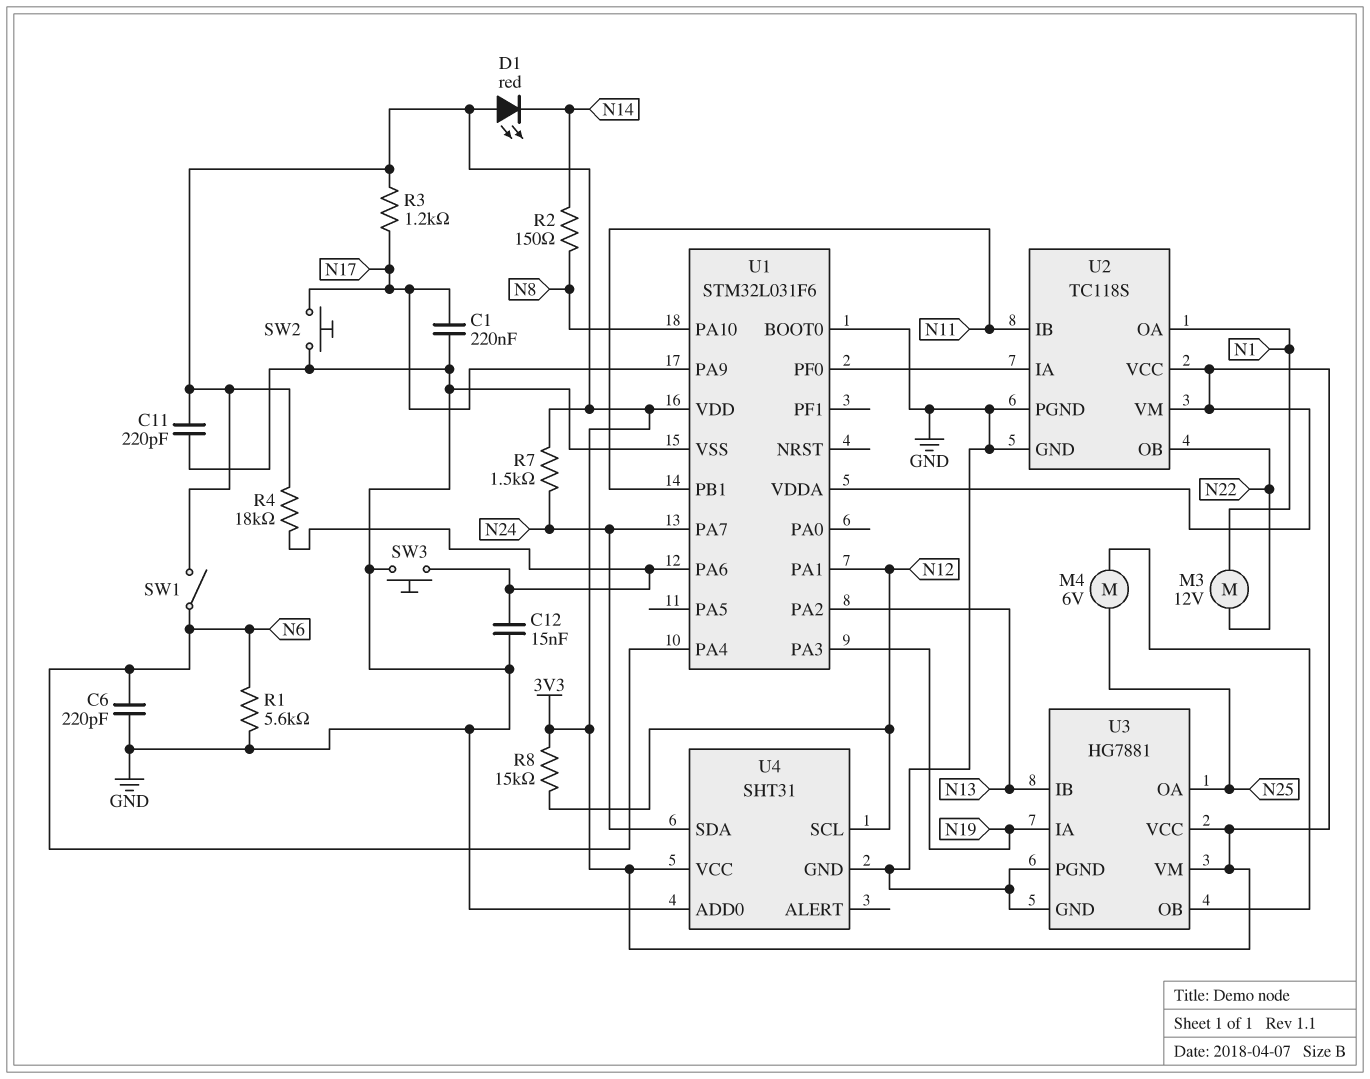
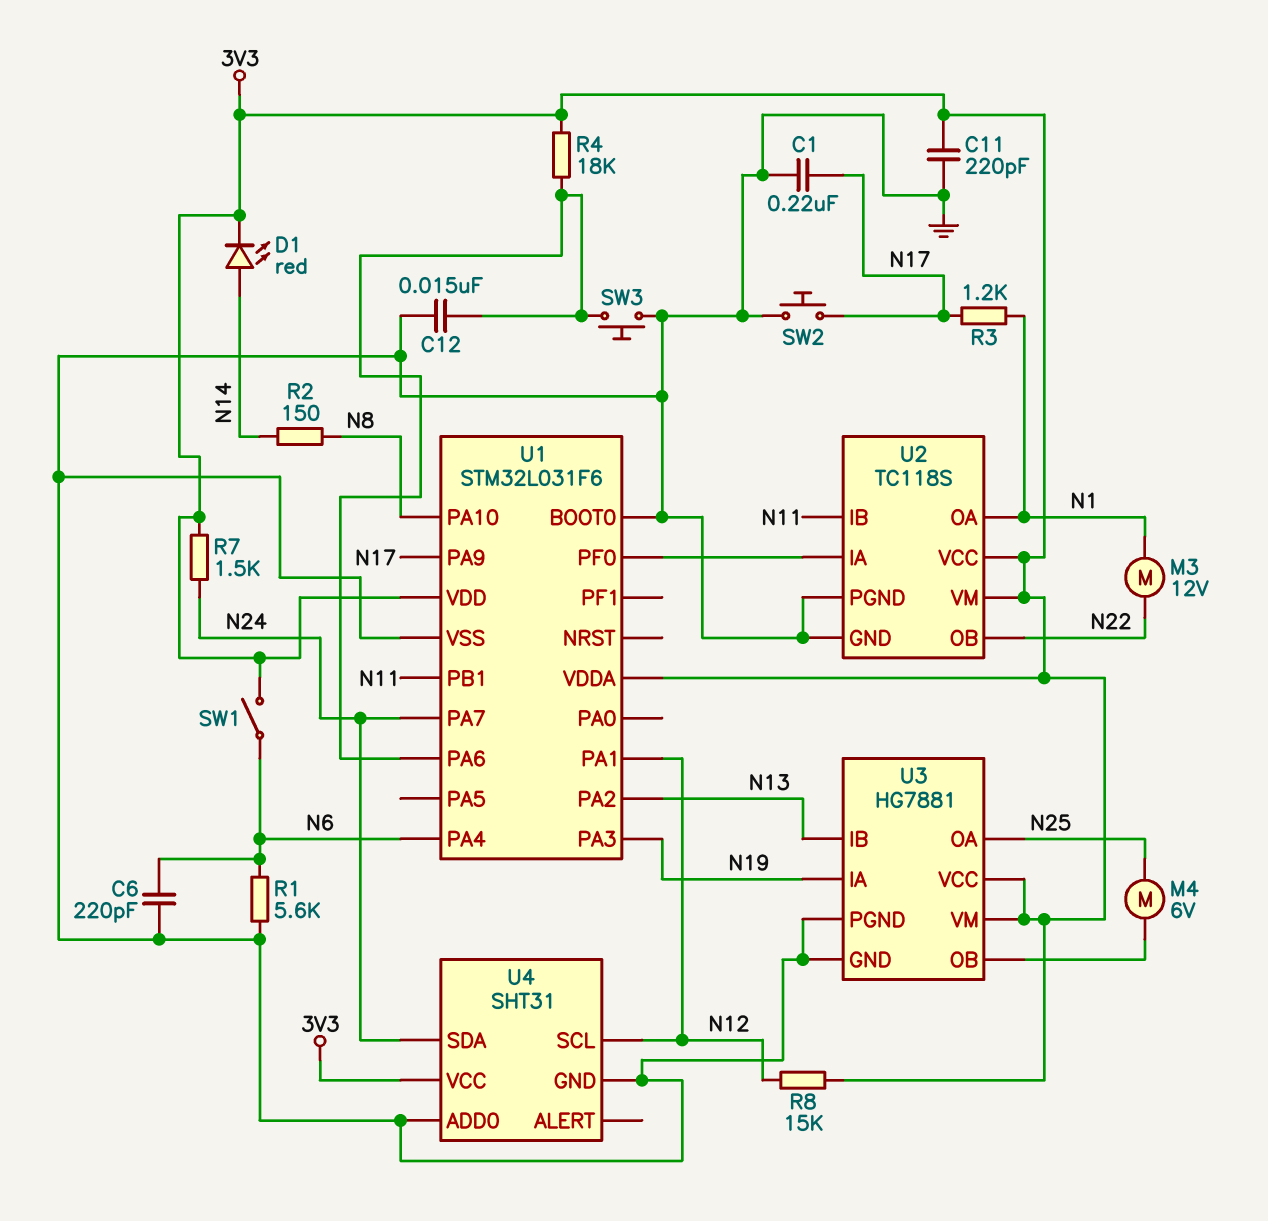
D1: LED red (A 3V3, K N14) -> LED red (A N14, K 3V3)
R3: 1.2k (3V3, N17) -> 1.2k (N1, N17)

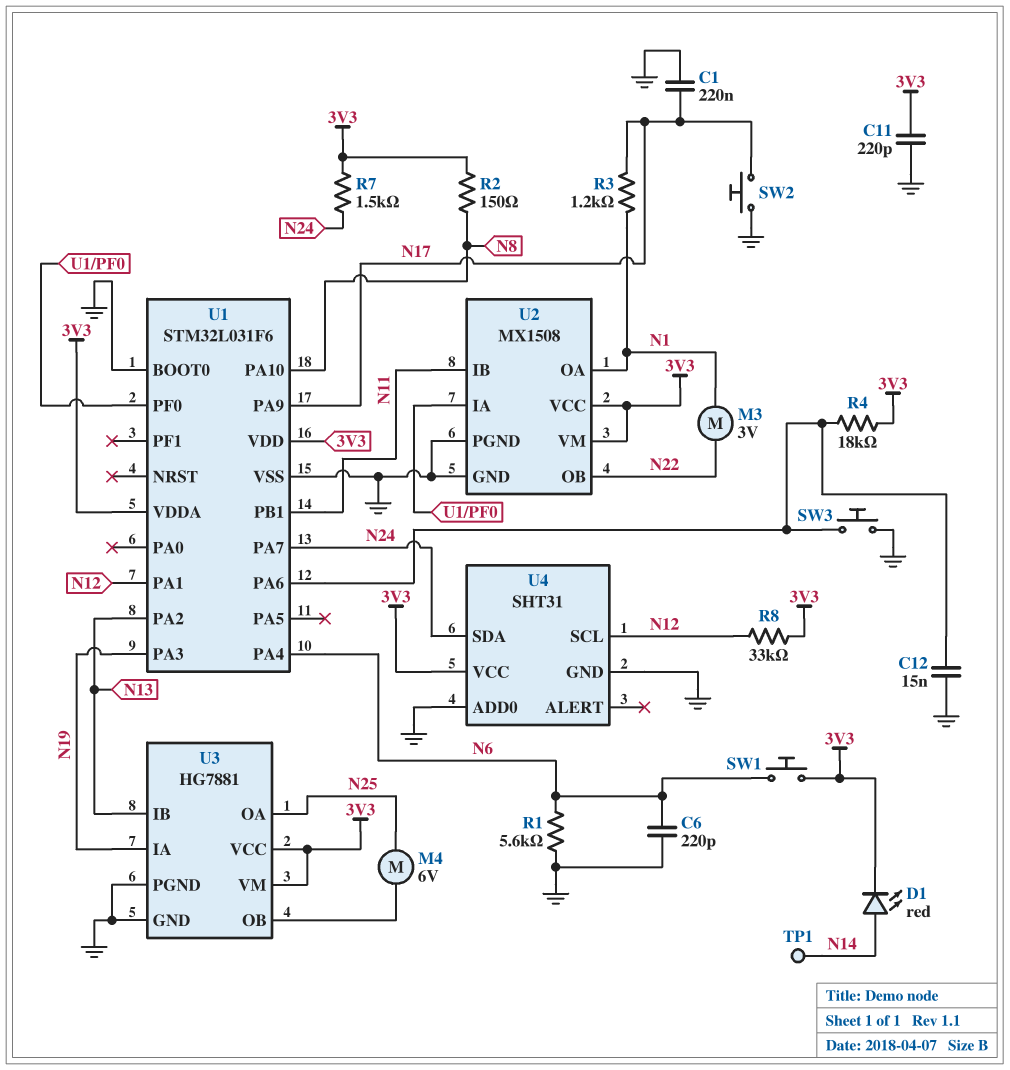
M3: motor 12V (N1, N22) -> motor 3V (N1, N22)
R2: 150 (N8, N14) -> 150 (3V3, N8)
R8: 15k (3V3, N12) -> 33k (3V3, N12)
SW1: switch (3V3, N6) -> button (3V3, N6)
TP1: none -> test point (N14)
U2: TC118S -> MX1508

